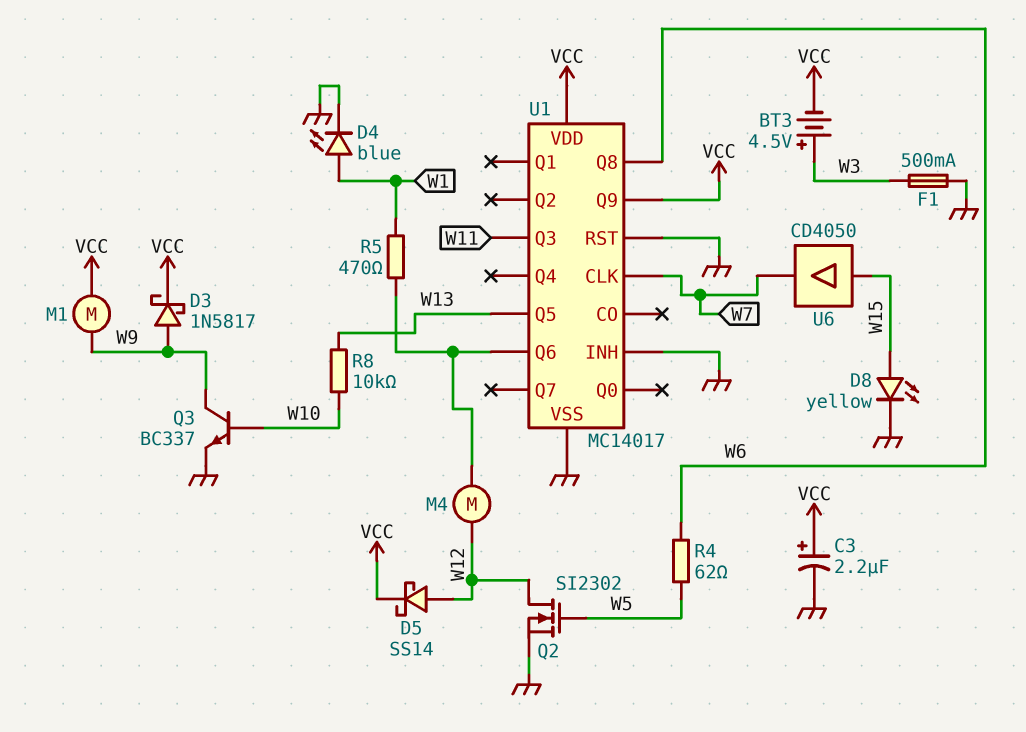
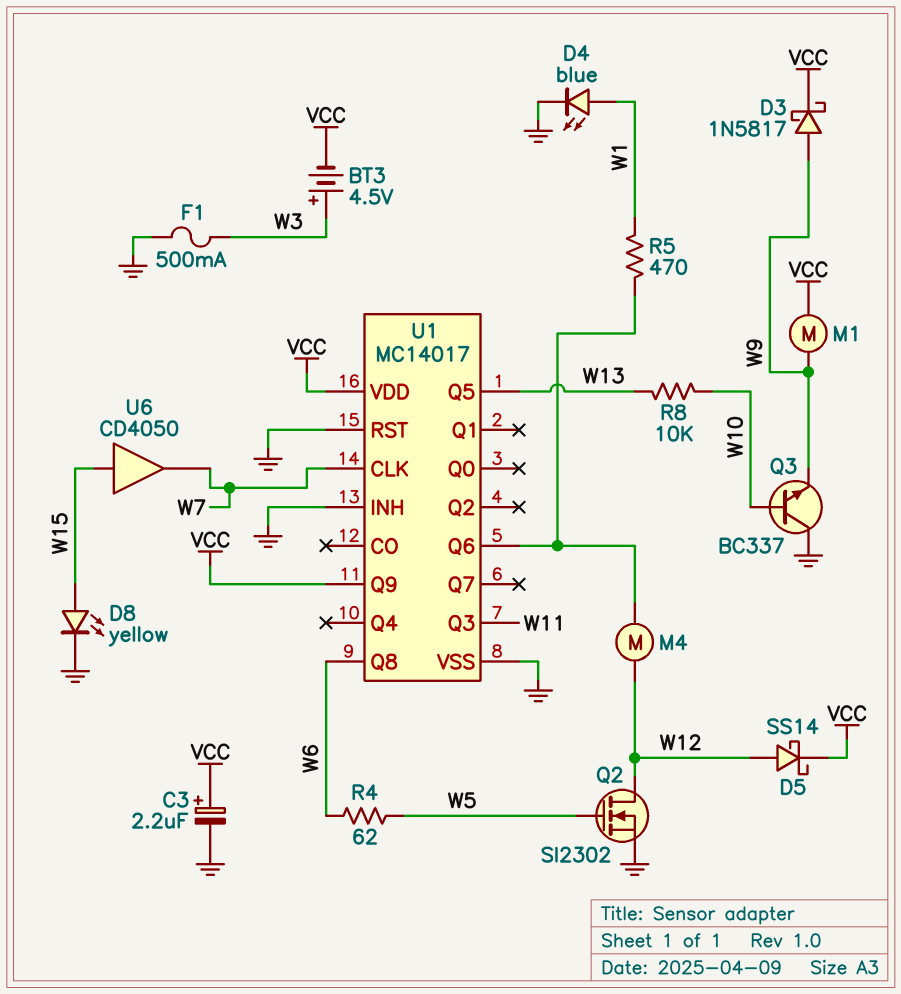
Q3: NPN BC337 (B W10, C W9, E GND) -> NPN BC337 (B W10, C GND, E W9)

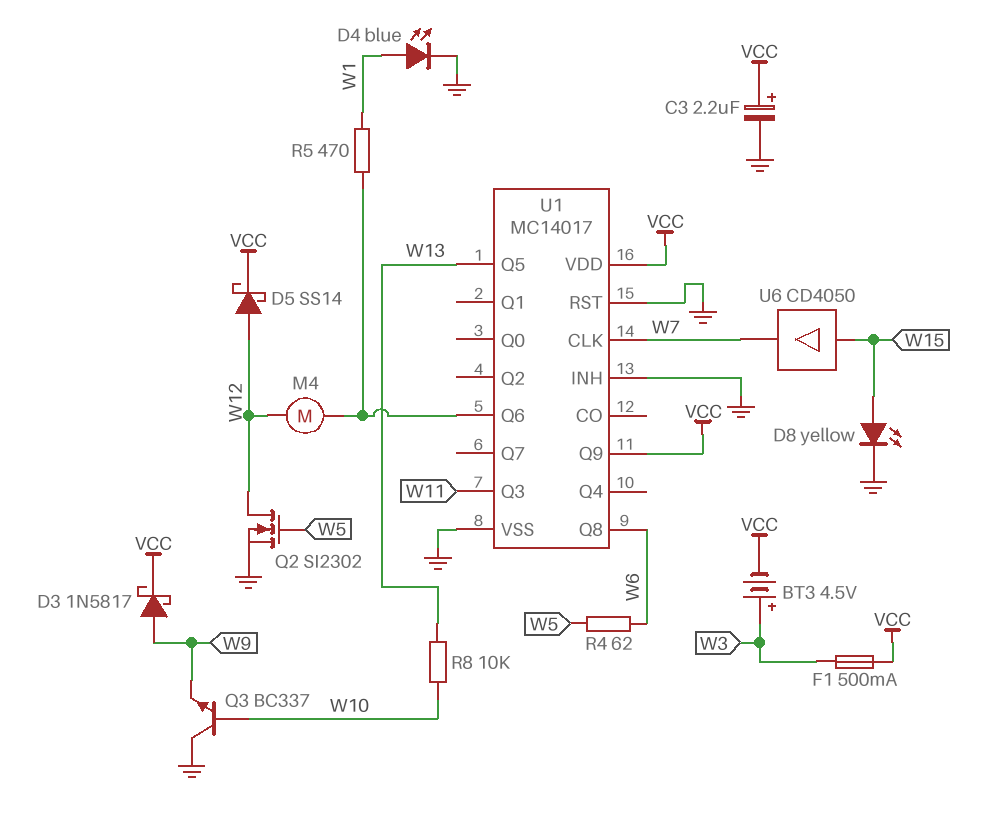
F1: 500mA (GND, W3) -> 500mA (VCC, W3)
M1: motor (VCC, W9) -> none

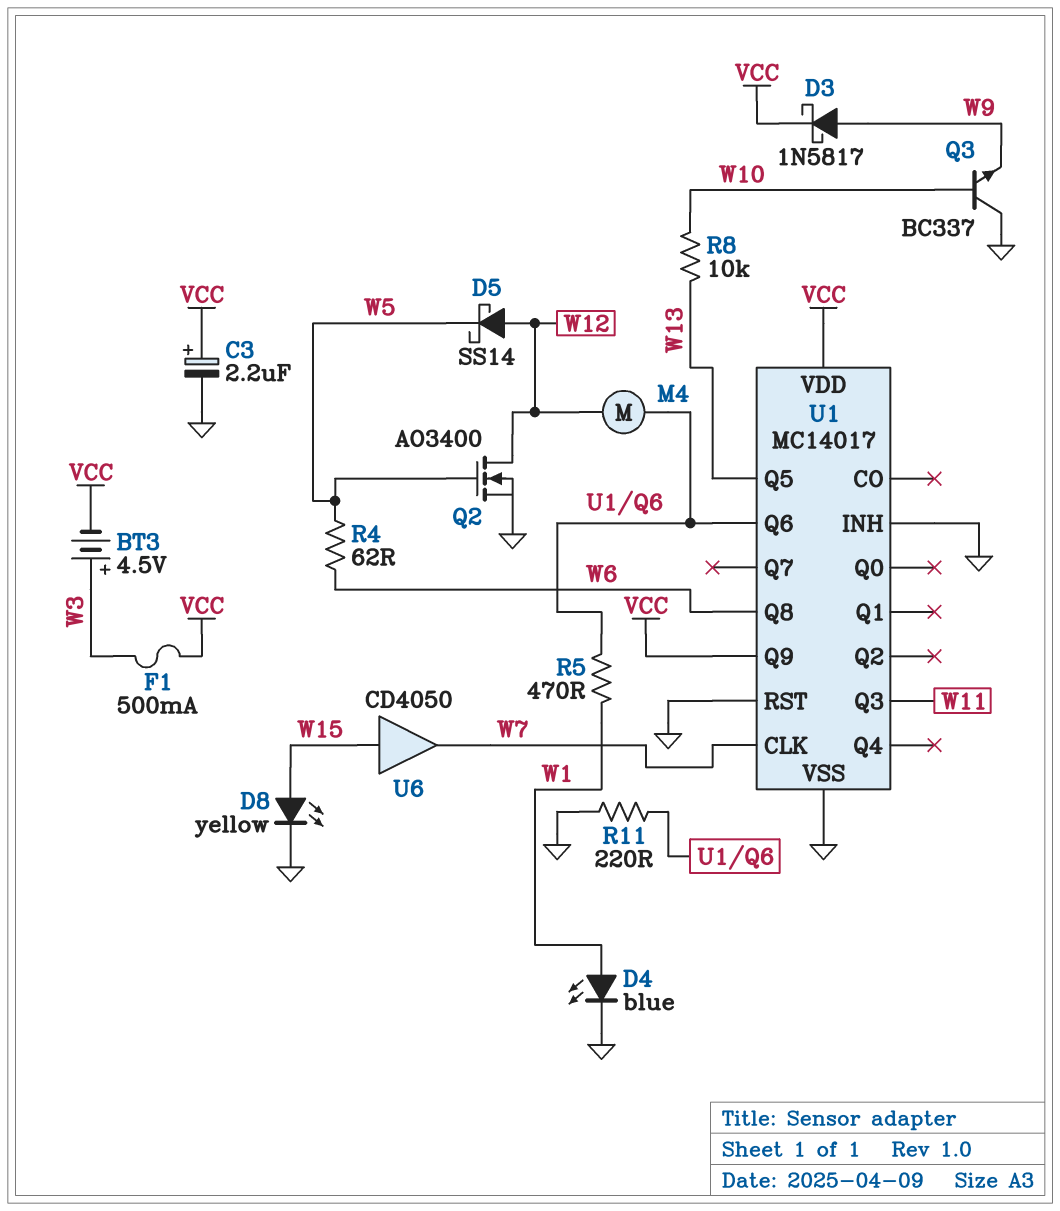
D5: schottky SS14 (A W12, K VCC) -> schottky SS14 (A W12, K W5)
Q2: NMOS SI2302 (G W5, D W12, S GND) -> NMOS AO3400 (G W5, D W12, S GND)
R11: none -> 220 (GND, U1/Q6)

